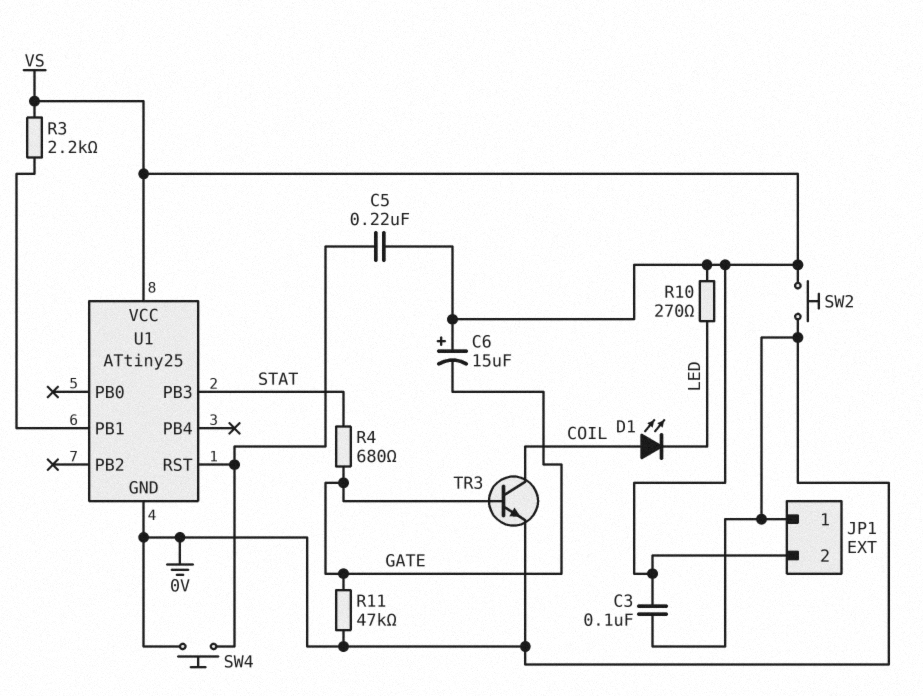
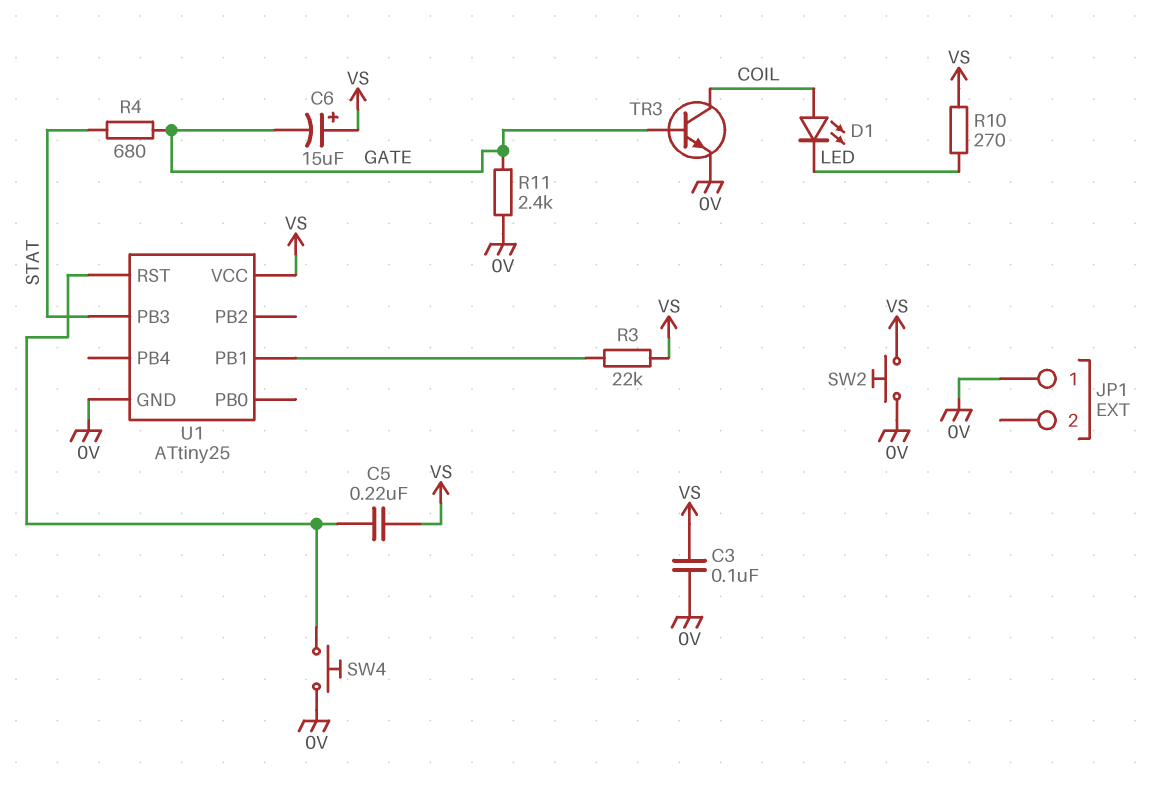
JP1 pin 2: VS -> none
R3: 2.2k (U1/PB1, VS) -> 22k (U1/PB1, VS)
R11: 47k (0V, GATE) -> 2.4k (0V, GATE)

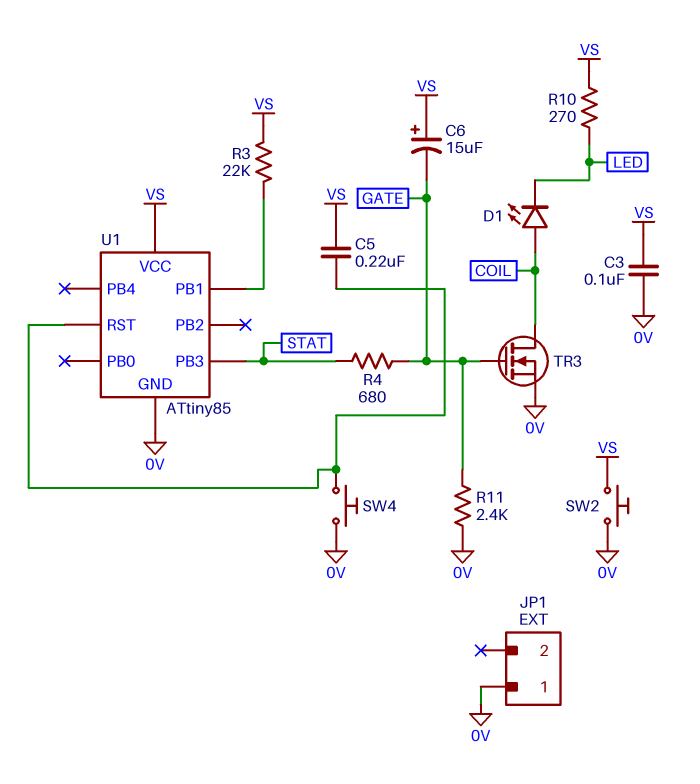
TR3: NPN (B GATE, C COIL, E 0V) -> NMOS (G GATE, D COIL, S 0V)
U1: ATtiny25 -> ATtiny85

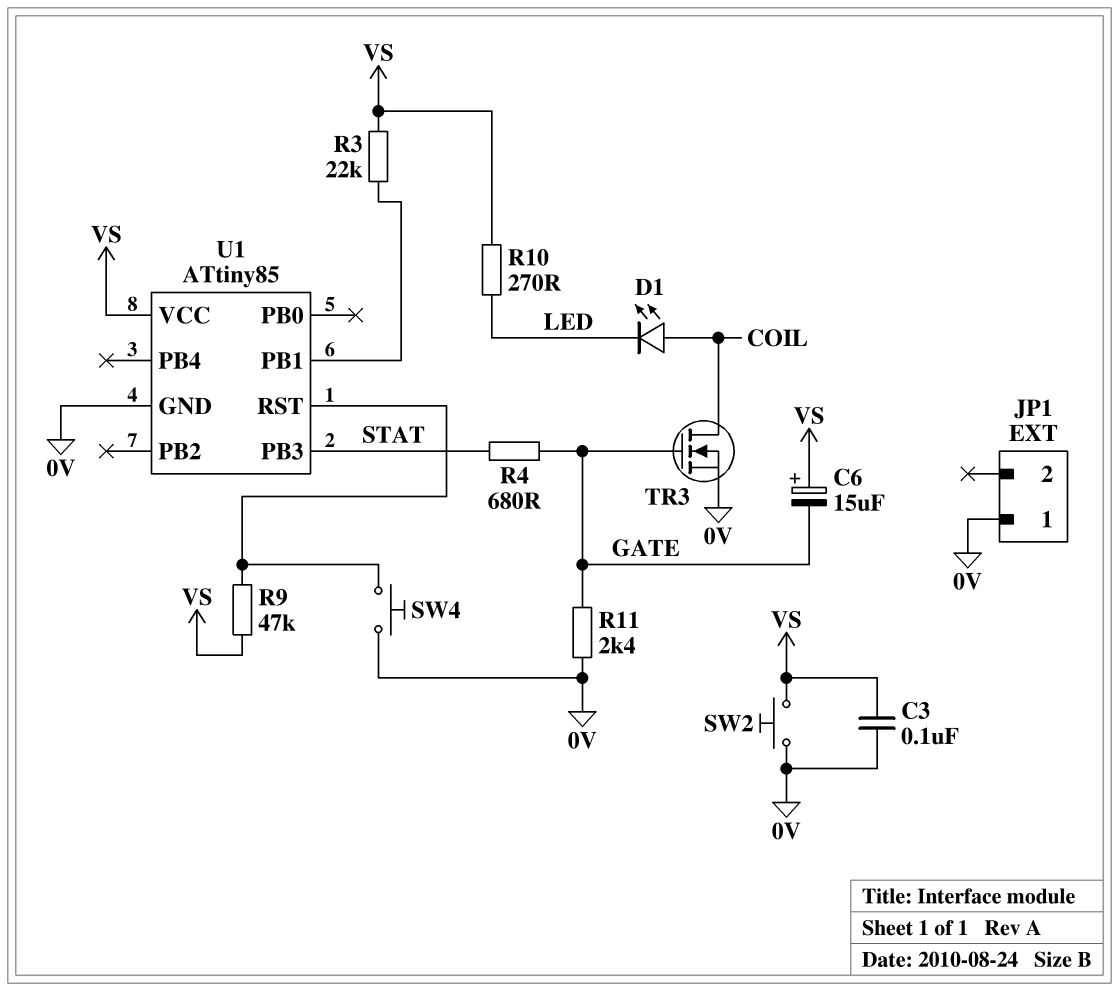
C5: 220nF (U1/RST, VS) -> none
R9: none -> 47k (U1/RST, VS)

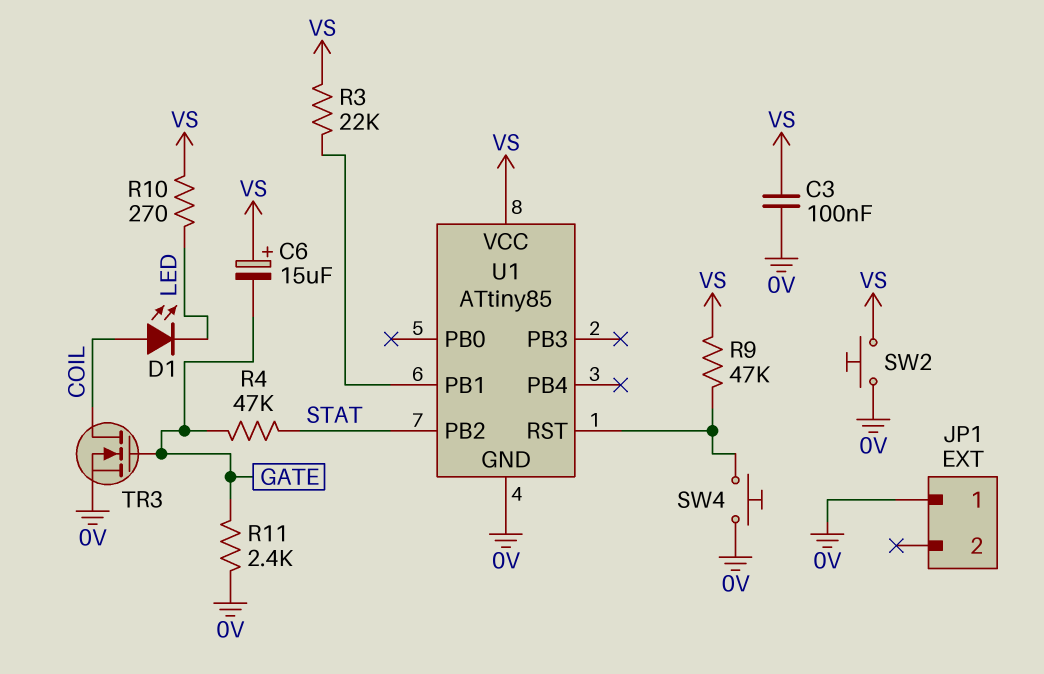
R4: 680 (GATE, STAT) -> 47k (GATE, STAT)
U1 pin PB2: none -> STAT
U1 pin PB3: STAT -> none

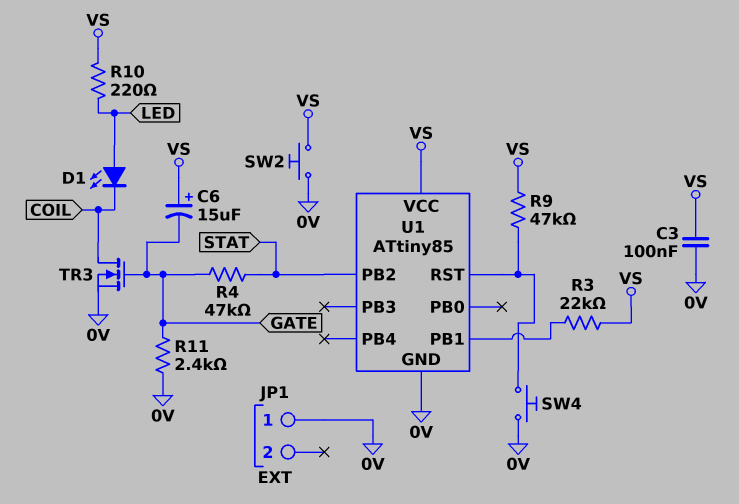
D1: LED (A COIL, K LED) -> LED (A LED, K COIL)
R10: 270 (LED, VS) -> 220 (LED, VS)

